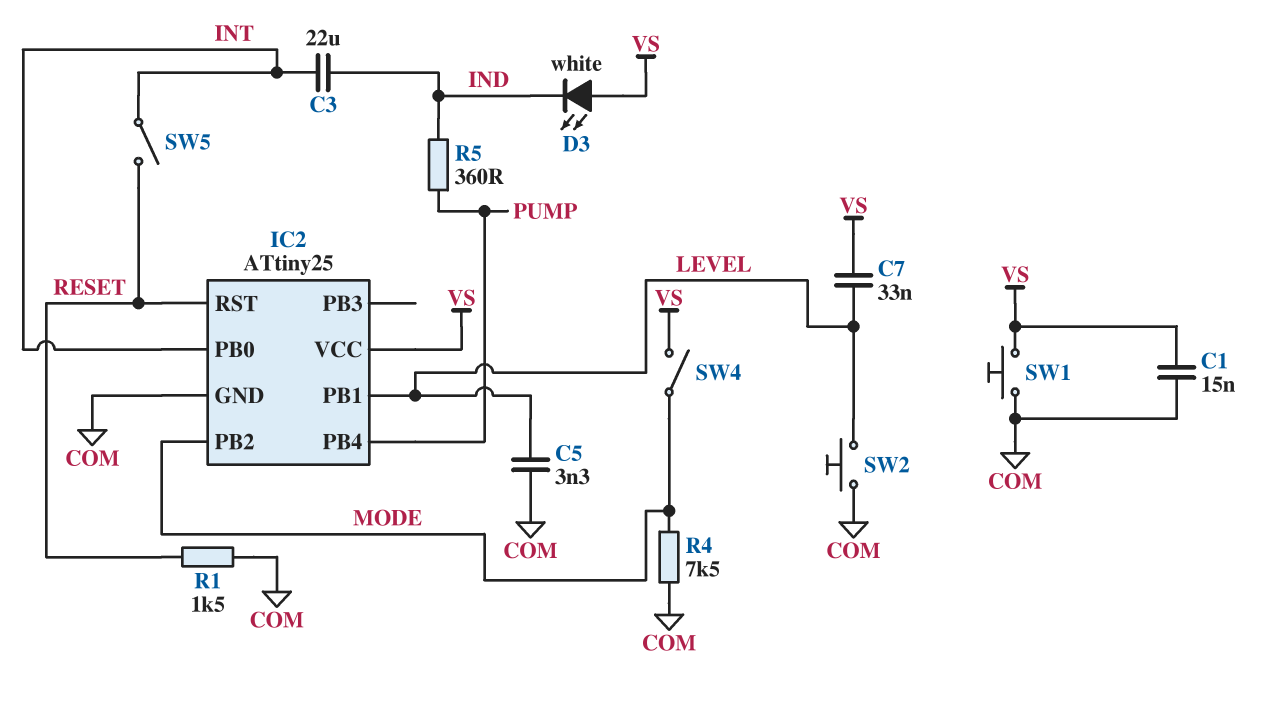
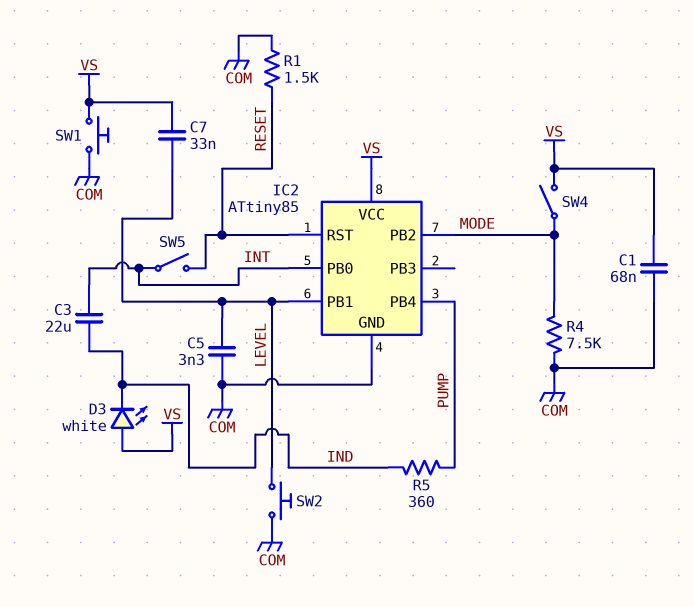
C1: 15nF (COM, VS) -> 68nF (COM, VS)
IC2: ATtiny25 -> ATtiny85

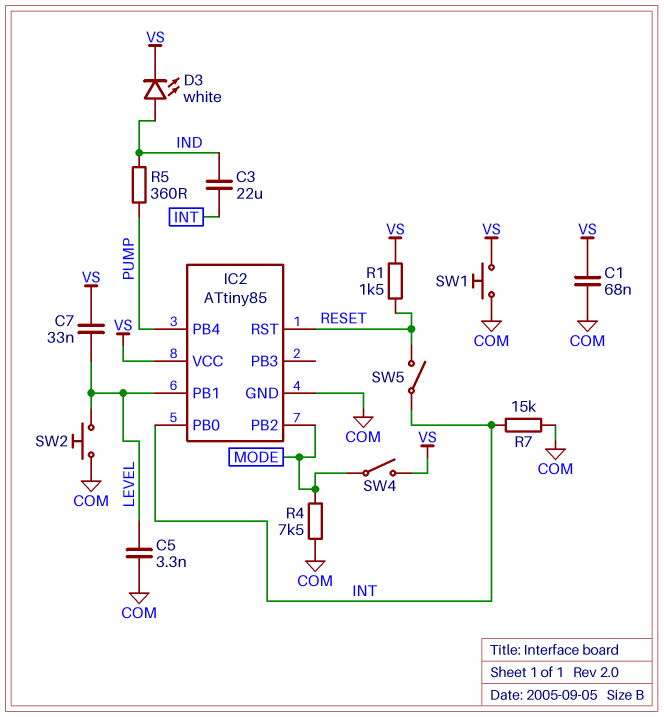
D3: LED white (A VS, K IND) -> LED white (A IND, K VS)
R1: 1.5k (COM, RESET) -> 1.5k (RESET, VS)
R7: none -> 15k (COM, INT)

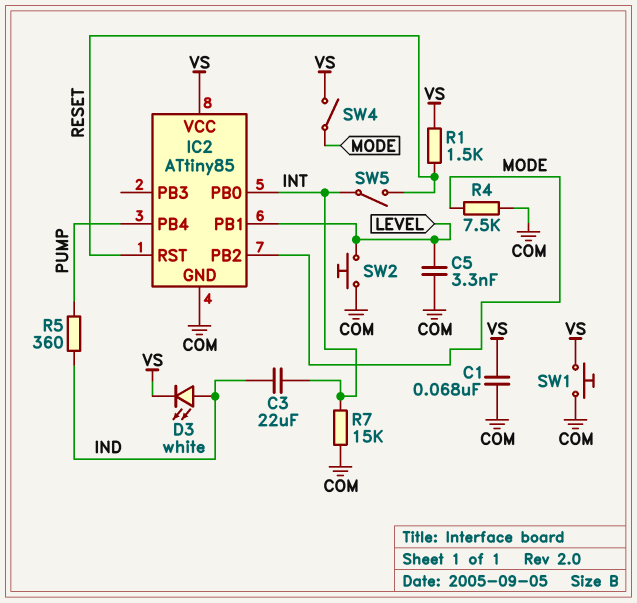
C7: 33nF (LEVEL, VS) -> none

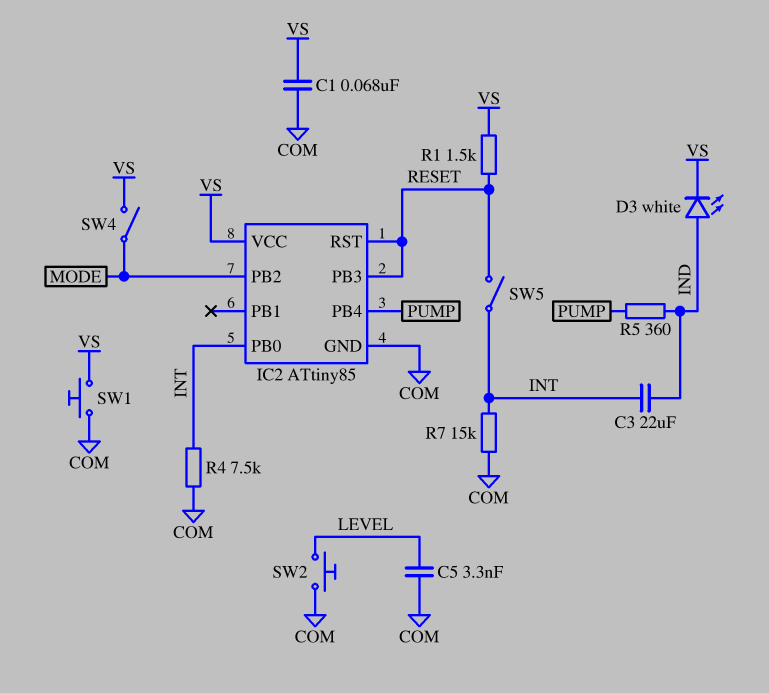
IC2 pin PB1: LEVEL -> none
IC2 pin PB3: none -> RESET
R4: 7.5k (COM, MODE) -> 7.5k (COM, INT)

